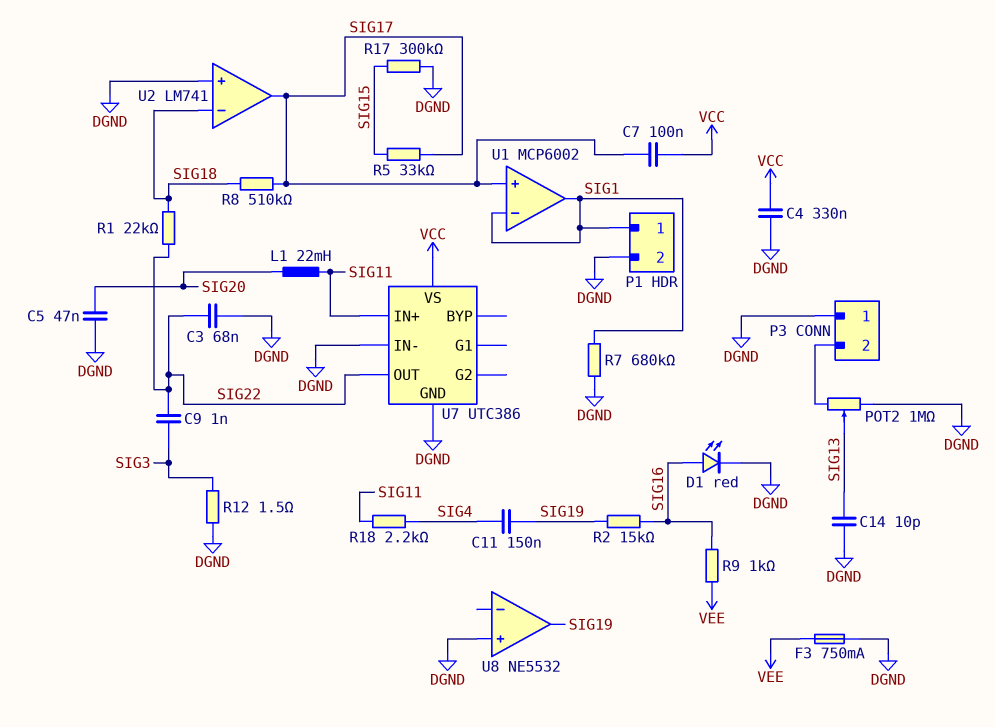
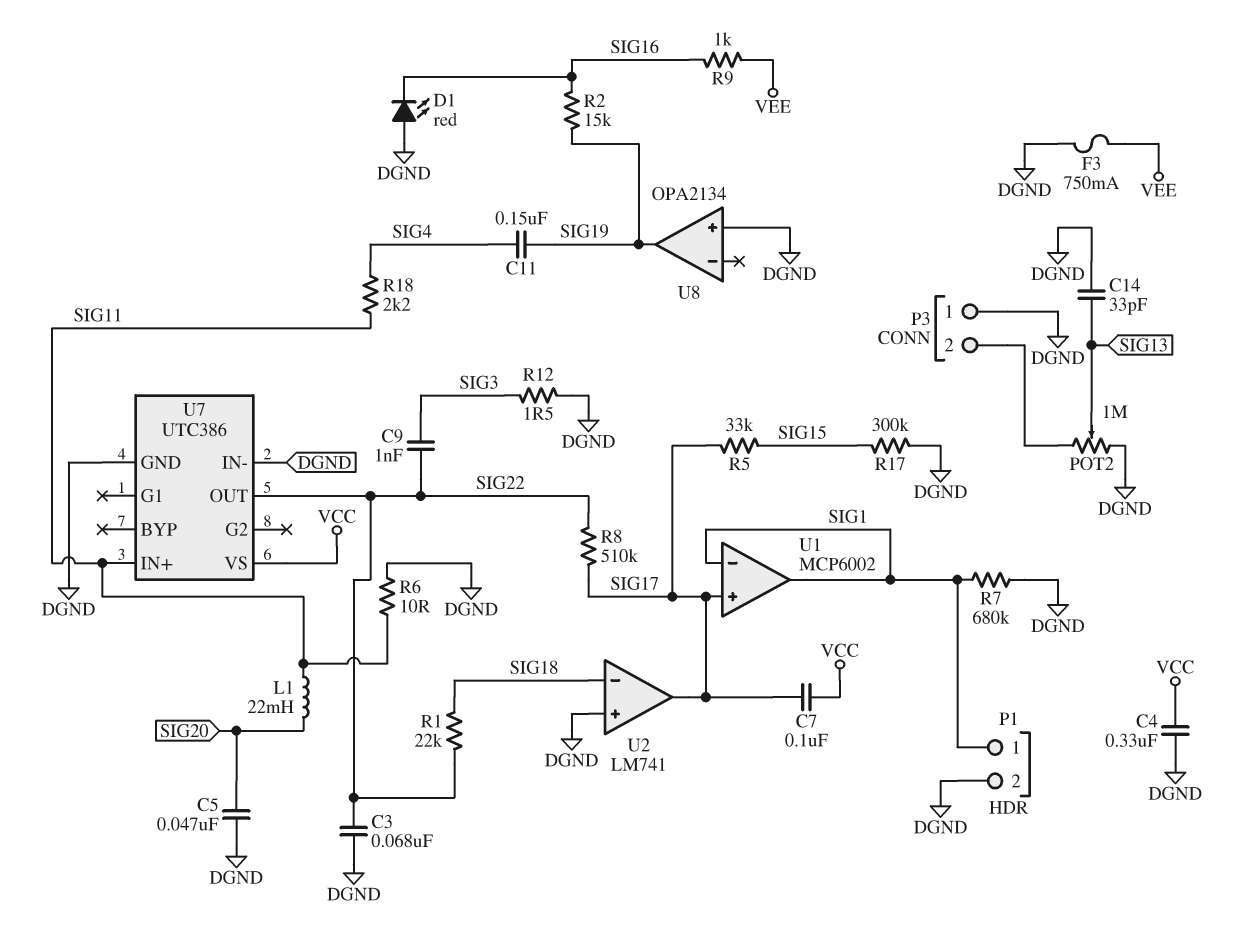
C14: 10pF (DGND, SIG13) -> 33pF (DGND, SIG13)
D1: LED red (A SIG16, K DGND) -> LED red (A DGND, K SIG16)
R6: none -> 10 (DGND, SIG11)
R8: 510k (SIG17, SIG18) -> 510k (SIG17, SIG22)
U8: NE5532 -> OPA2134

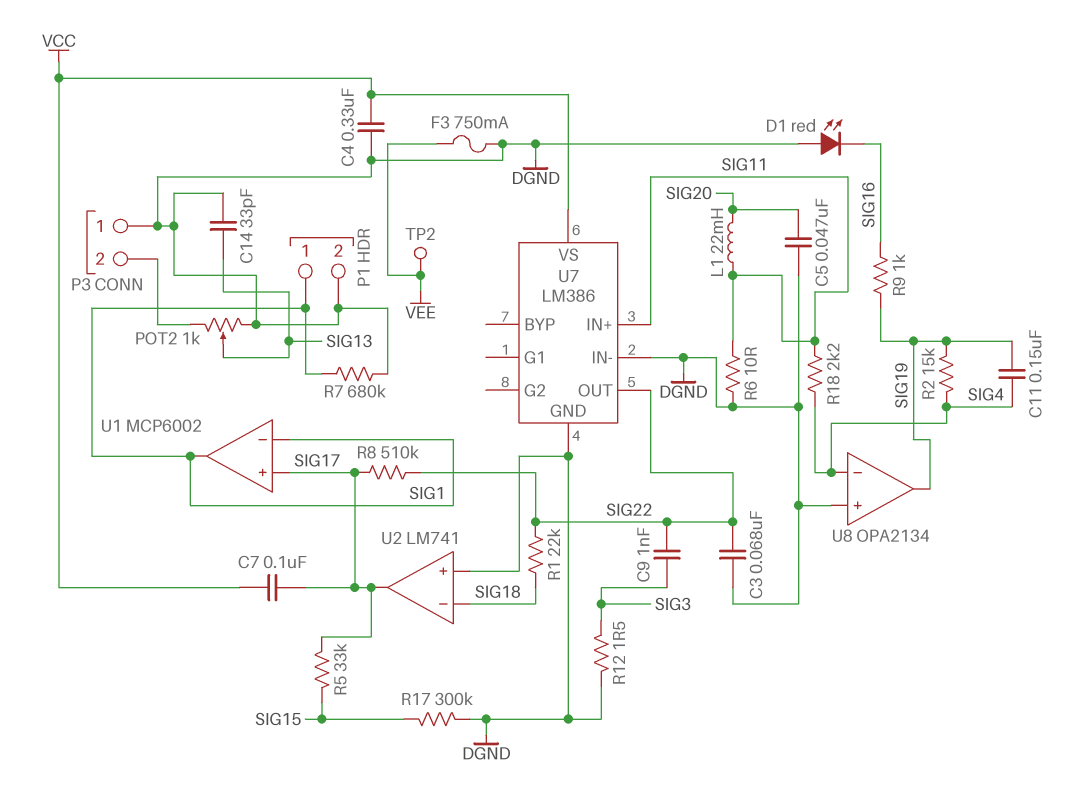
POT2: 1M (DGND, P3/2, wiper SIG13) -> 1k (DGND, P3/2, wiper SIG13)
R2: 15k (SIG16, SIG19) -> 15k (SIG4, SIG19)
R9: 1k (SIG16, VEE) -> 1k (SIG16, SIG19)
TP2: none -> test point (VEE)
U7: UTC386 -> LM386
U8 pin in-: none -> SIG4

